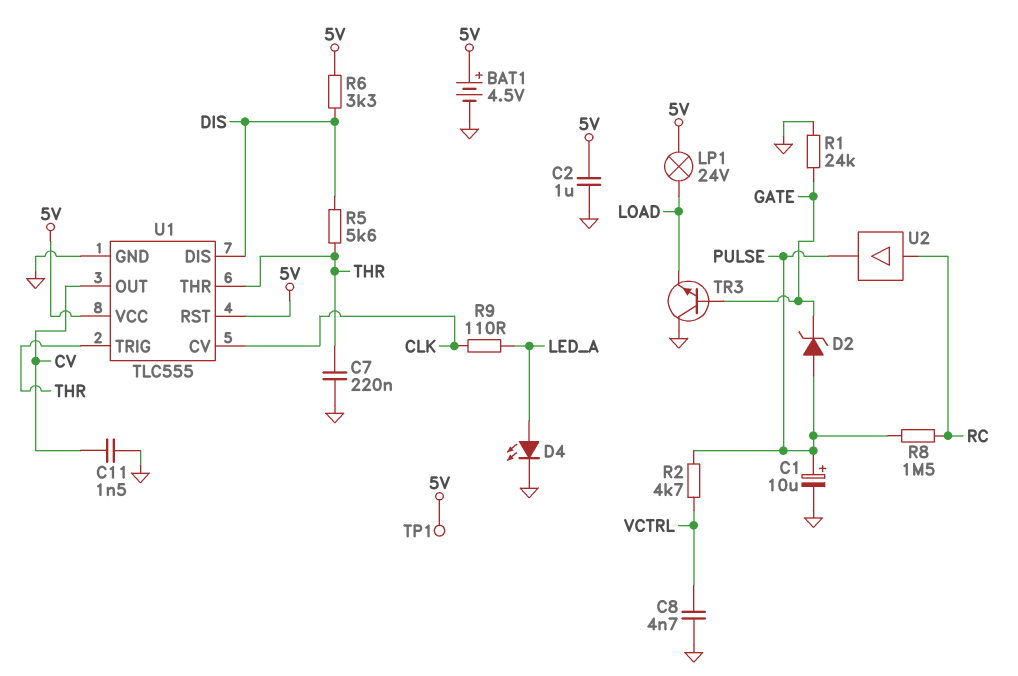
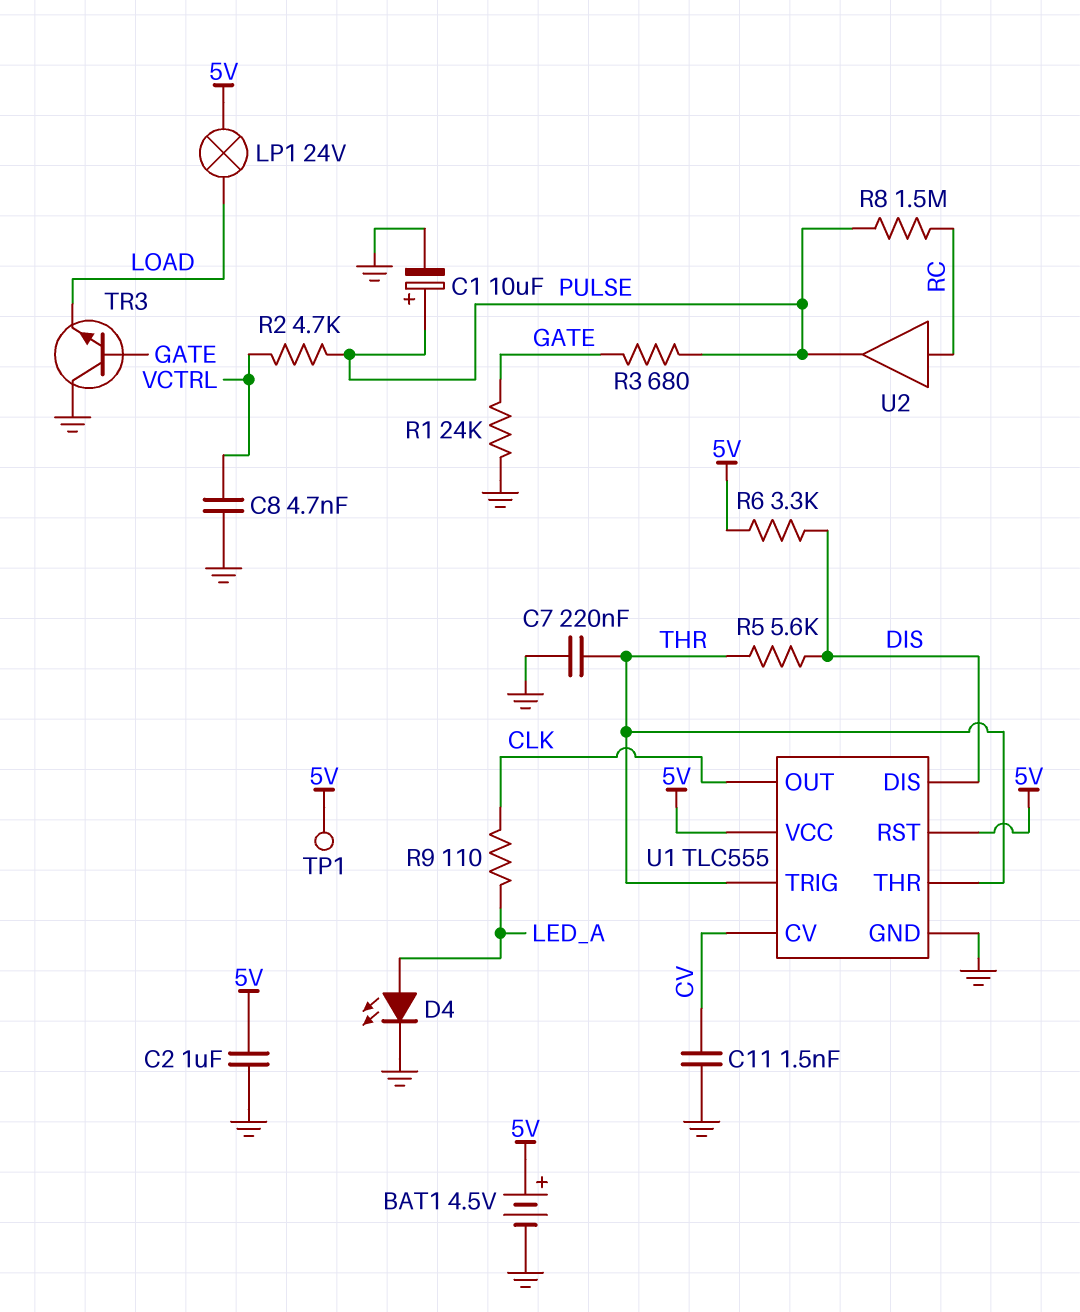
D2: zener (A PULSE, K GATE) -> none
R3: none -> 680 (GATE, PULSE)
U1 pin CV: CLK -> CV
U1 pin OUT: CV -> CLK

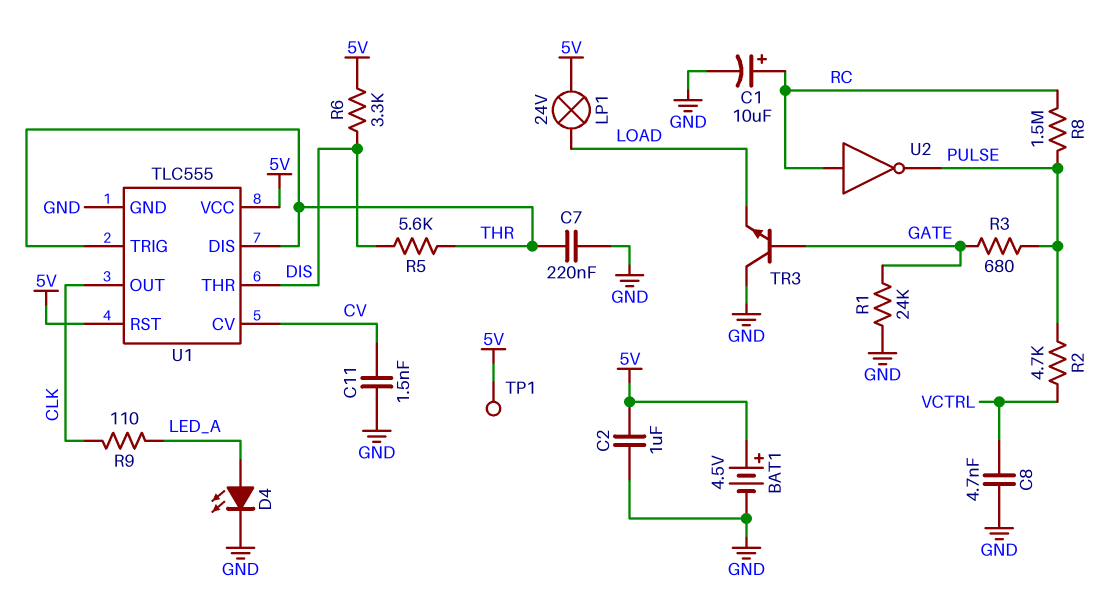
C1: 10uF (plus PULSE, minus GND) -> 10uF (plus RC, minus GND)
U1 pin DIS: DIS -> THR
U1 pin THR: THR -> DIS
U2: buffer (in RC, out PULSE) -> NOT (in RC, out PULSE)

